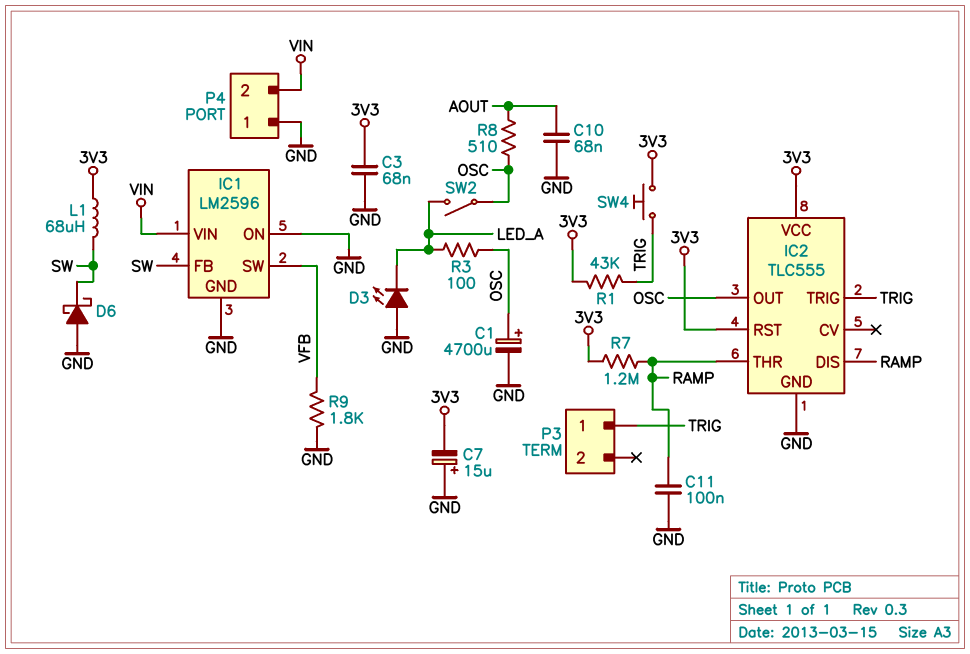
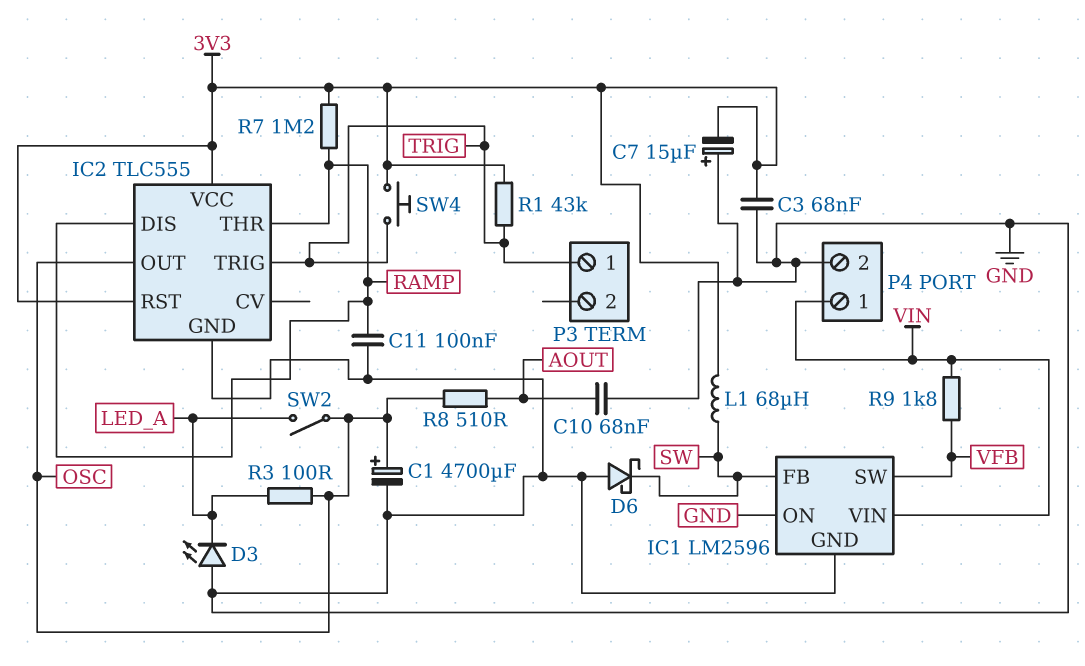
P4 pin 1: GND -> VIN
P4 pin 2: VIN -> GND
R9: 1.8k (GND, VFB) -> 1.8k (VFB, VIN)

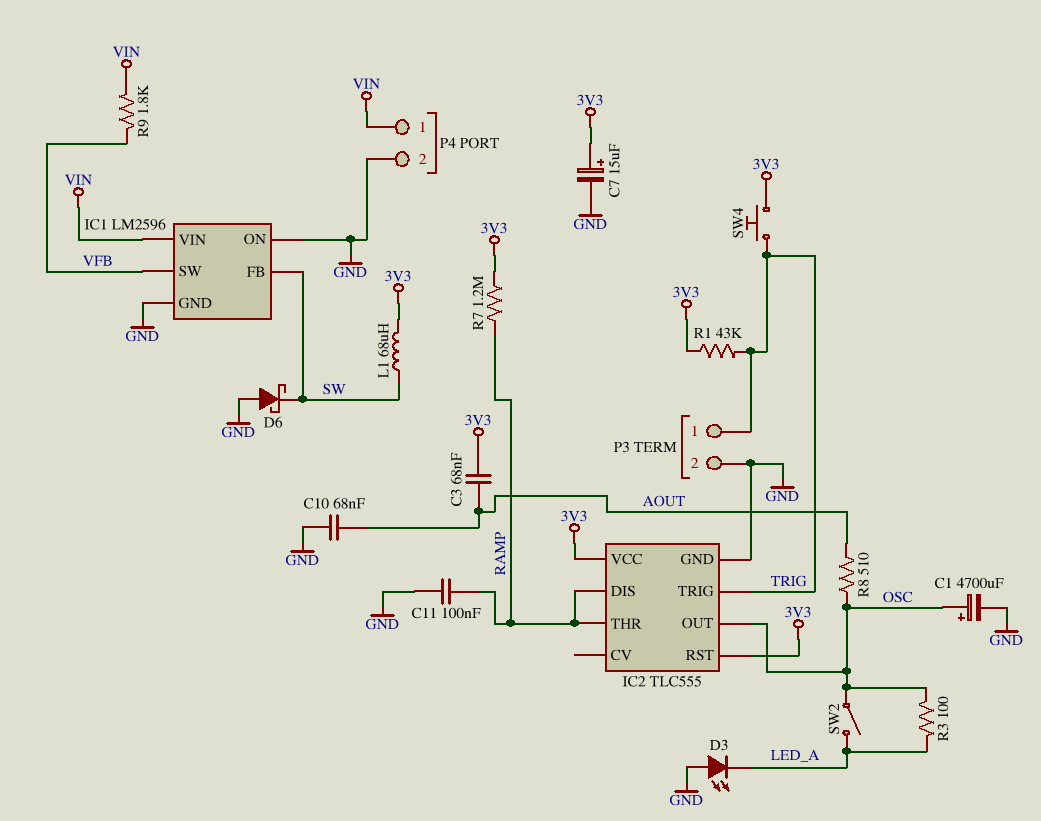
C3: 68nF (3V3, GND) -> 68nF (3V3, AOUT)
C7: 15uF (plus GND, minus 3V3) -> 15uF (plus 3V3, minus GND)
P3 pin 2: none -> GND

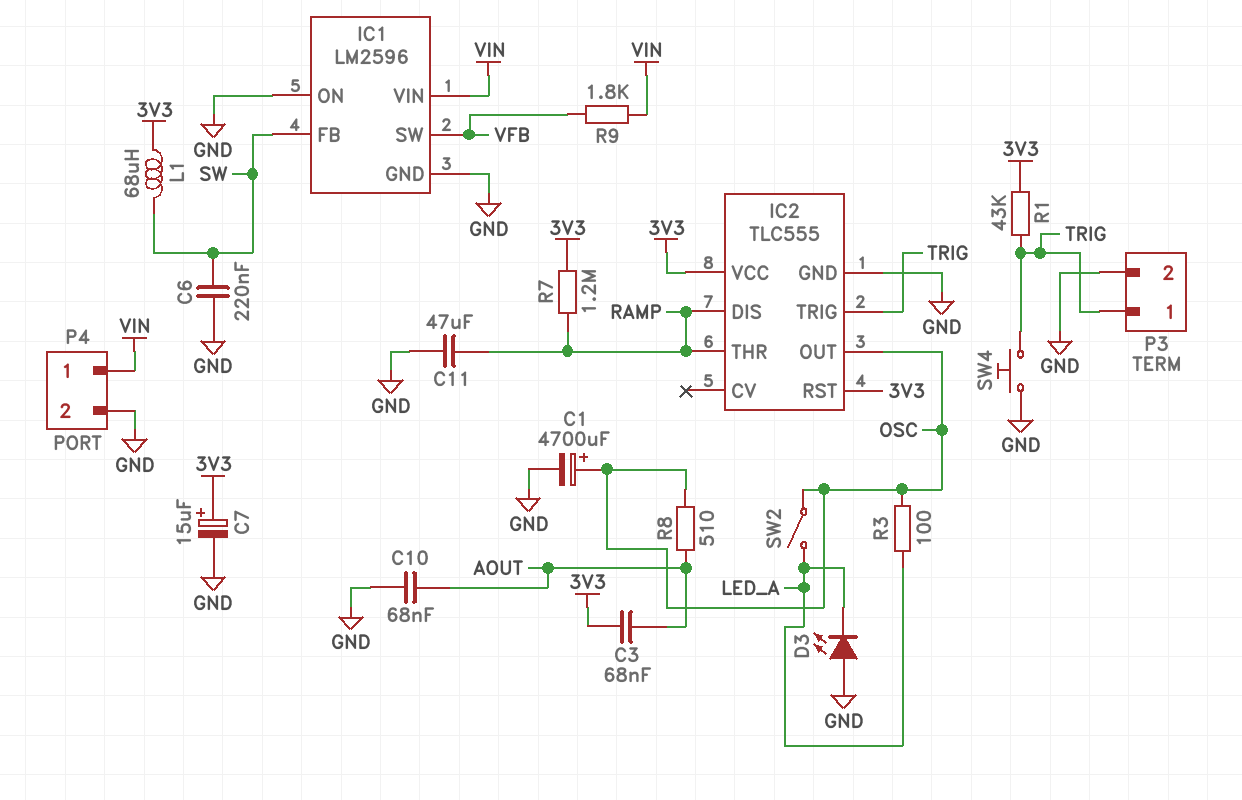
C6: none -> 220nF (GND, SW)
C11: 100nF (GND, RAMP) -> 47uF (GND, RAMP)
D6: schottky (A GND, K SW) -> none
SW4: button (3V3, TRIG) -> button (GND, TRIG)

